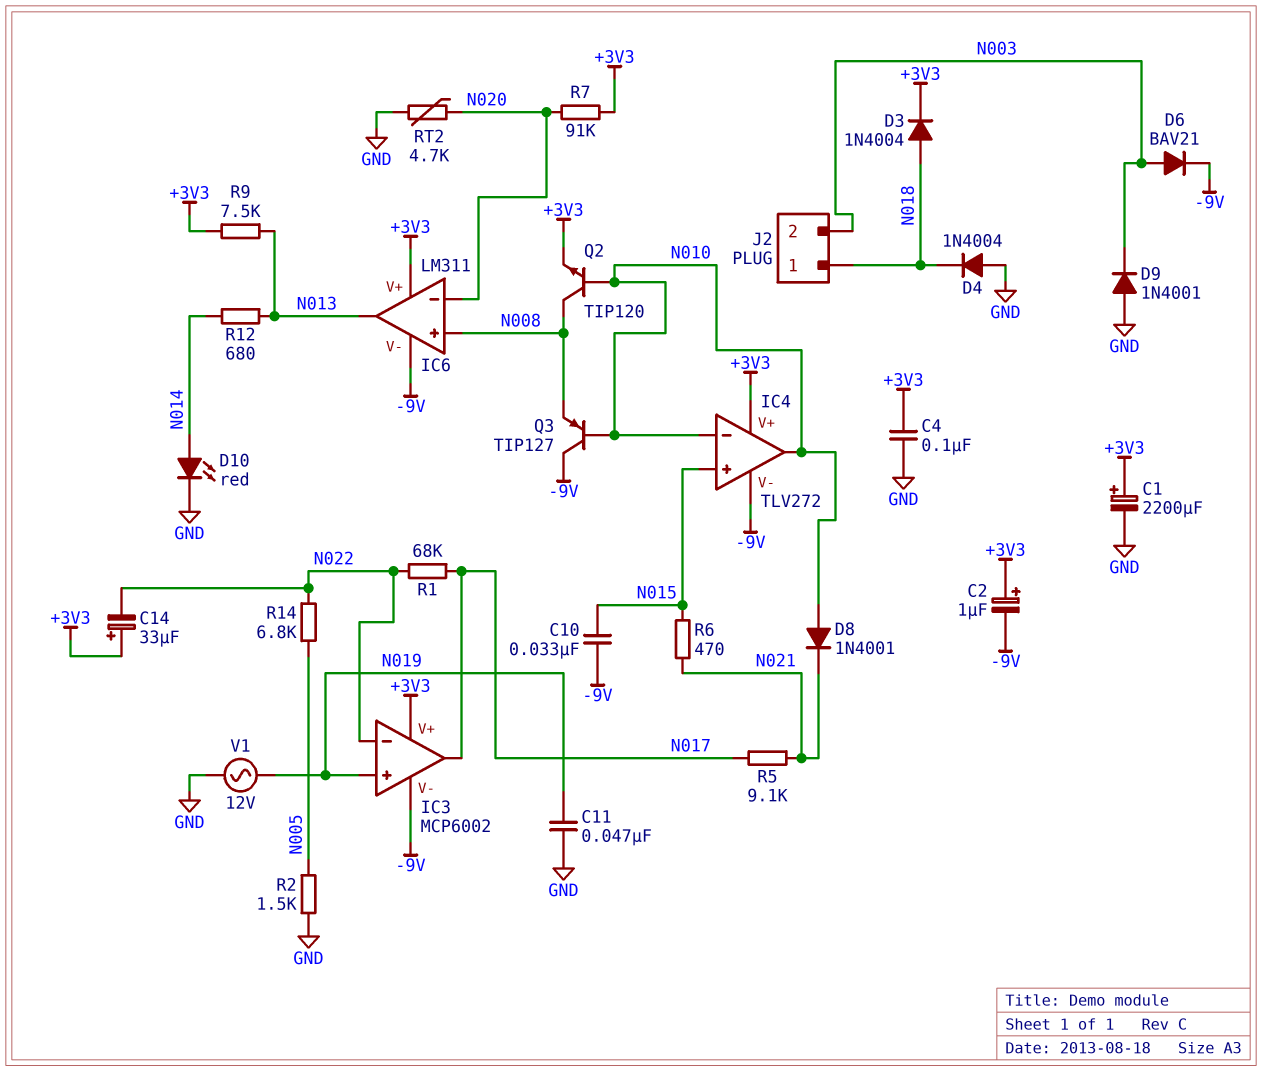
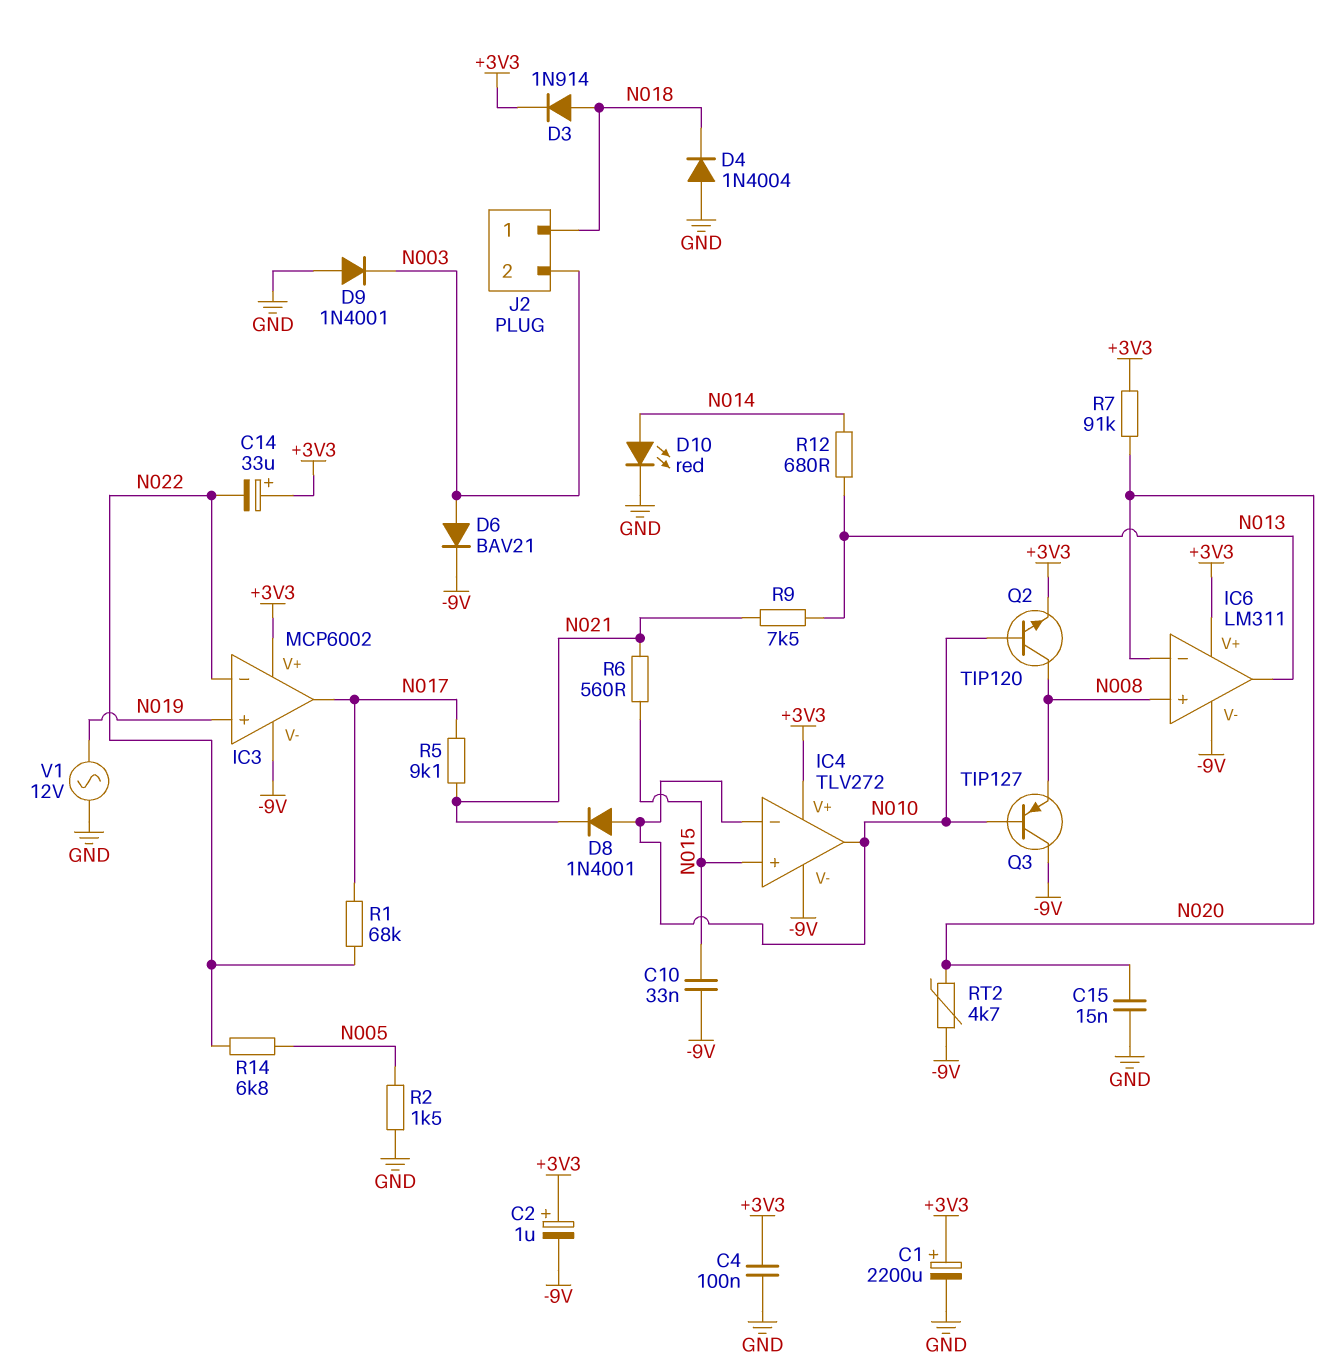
C11: 47nF (GND, N019) -> none
C15: none -> 15nF (GND, N020)
D3: diode 1N4004 (A N018, K +3V3) -> diode 1N914 (A N018, K +3V3)
R6: 470 (N015, N021) -> 560 (N015, N021)
R9: 7.5k (+3V3, N013) -> 7.5k (N013, N021)
RT2: 4.7k (GND, N020) -> 4.7k (-9V, N020)

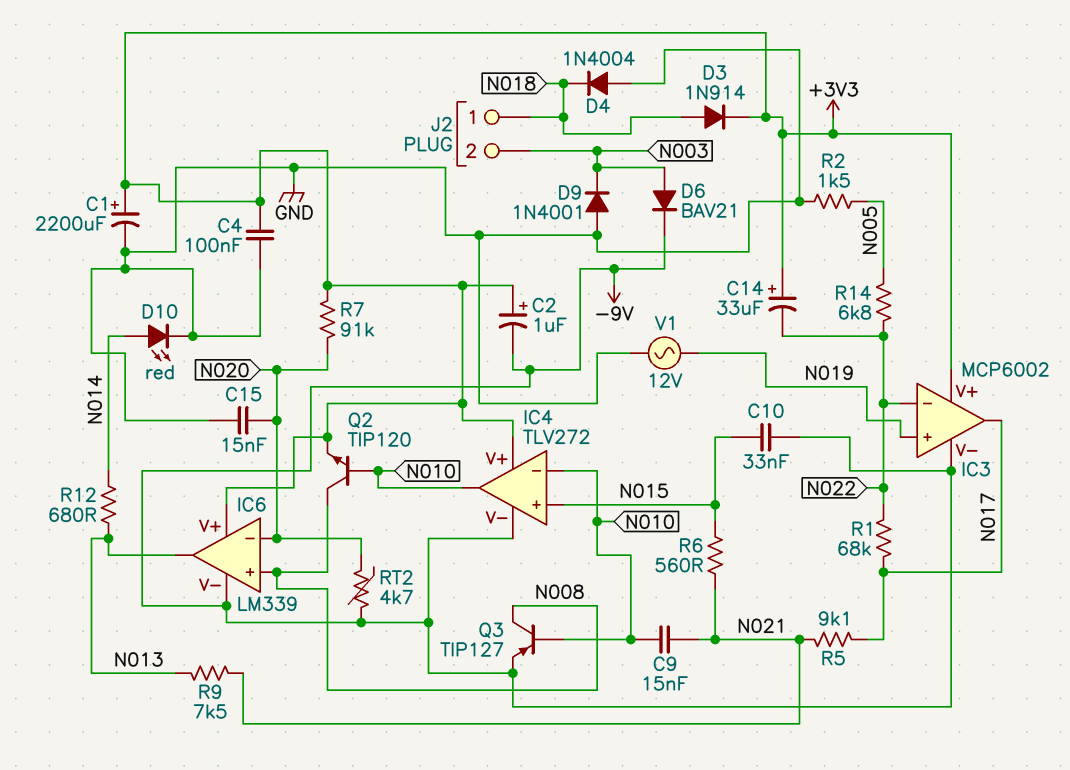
C9: none -> 15nF (N010, N021)
D8: diode 1N4001 (A N010, K N021) -> none
IC6: LM311 -> LM339
Q3: PNP TIP127 (B N010, C -9V, E N008) -> PNP TIP127 (B N010, C N008, E -9V)

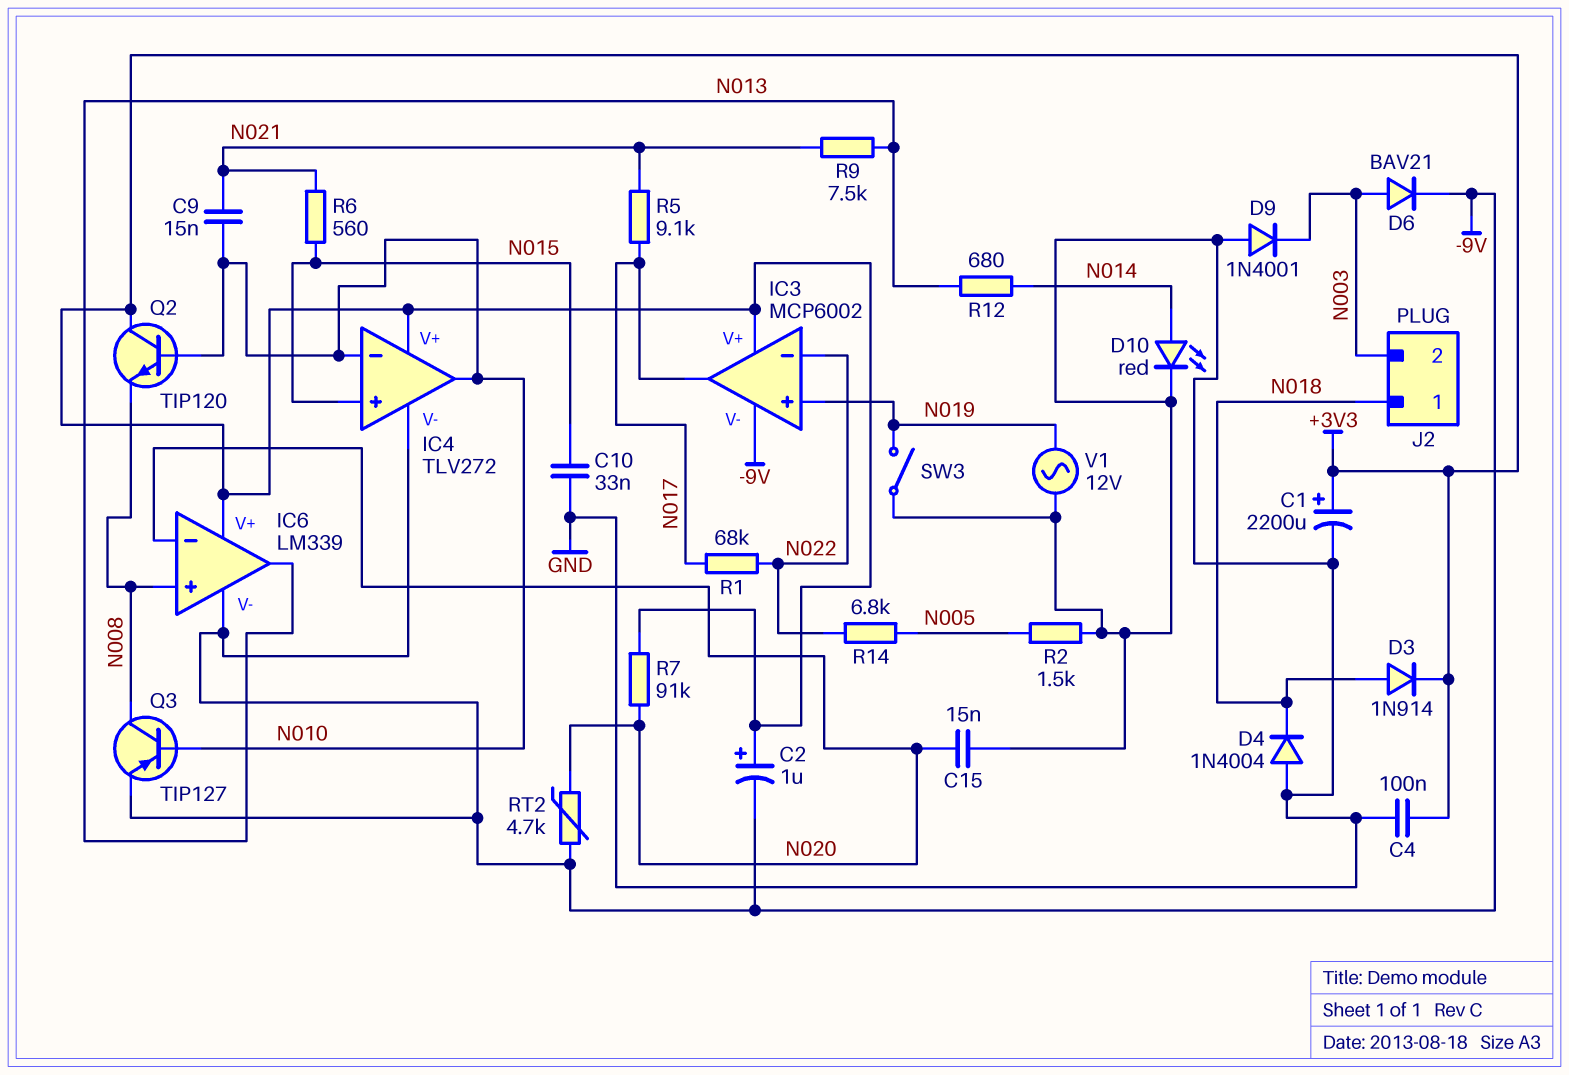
C10: 33nF (-9V, N015) -> 33nF (GND, N015)
C14: 33uF (plus +3V3, minus N022) -> none
Q2: NPN TIP120 (B N010, C N008, E +3V3) -> NPN TIP120 (B N010, C +3V3, E N008)
SW3: none -> switch (GND, N019)

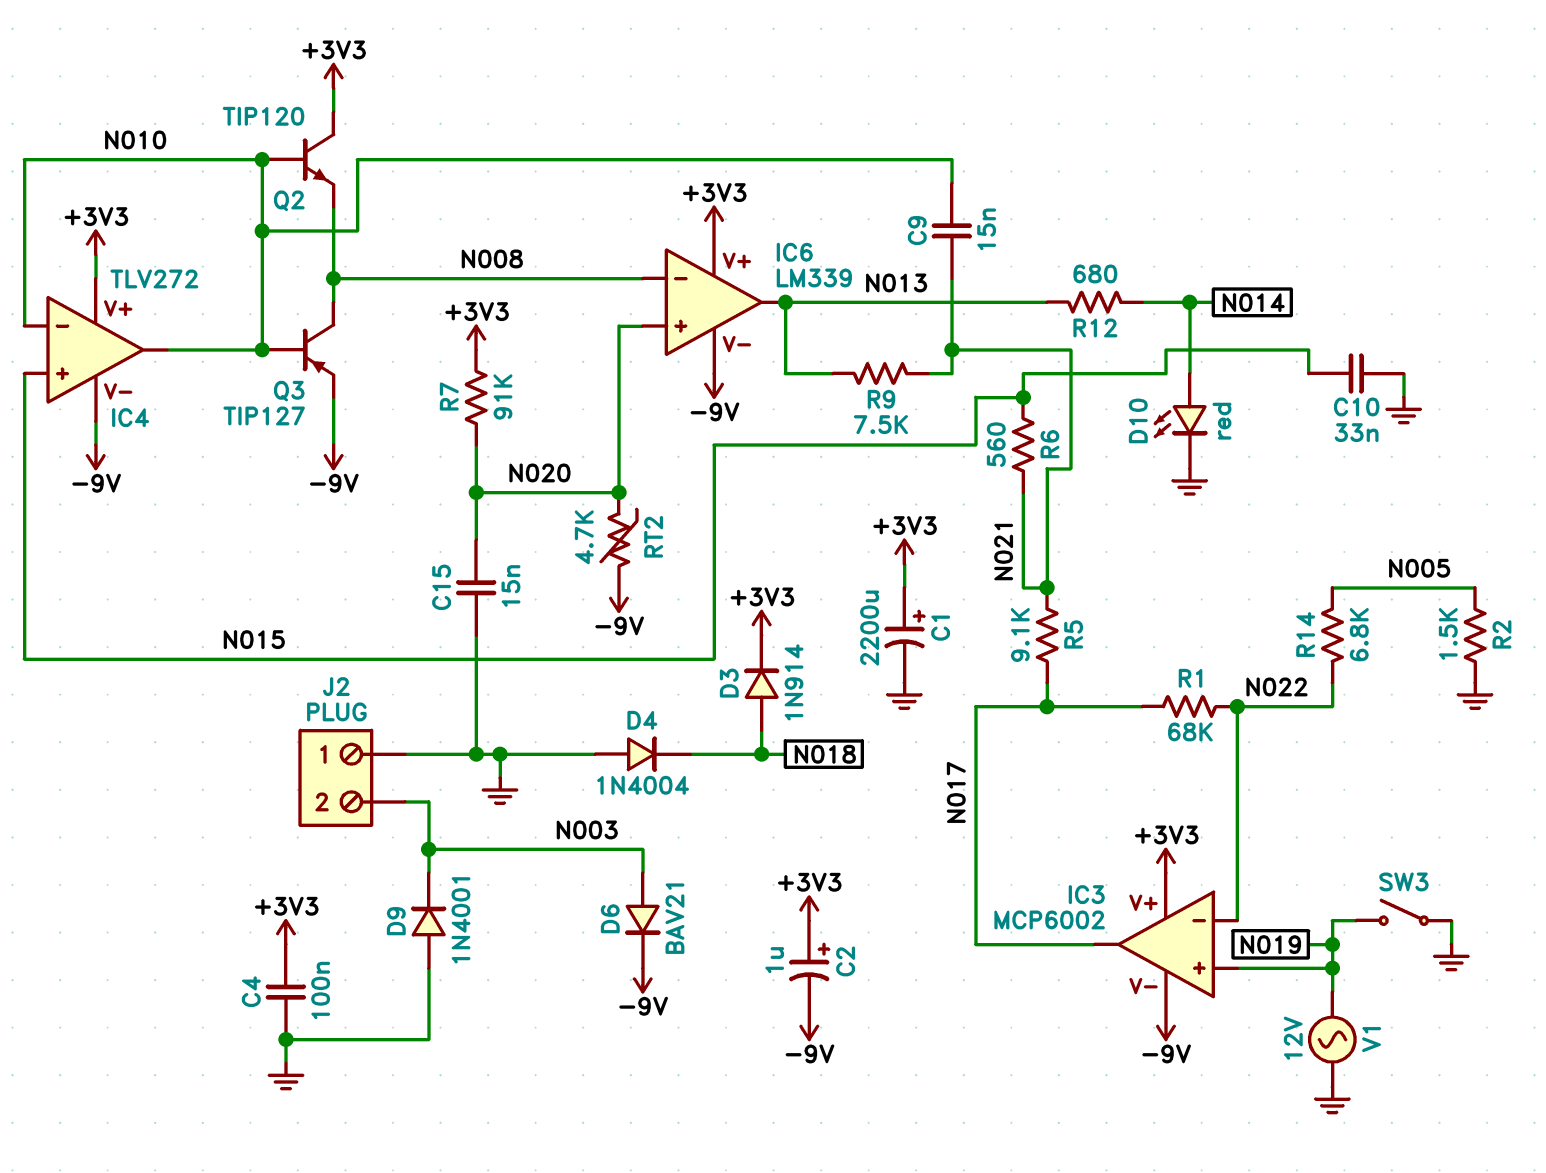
IC6 pin in+: N008 -> N020
IC6 pin in-: N020 -> N008
J2 pin 1: N018 -> GND

